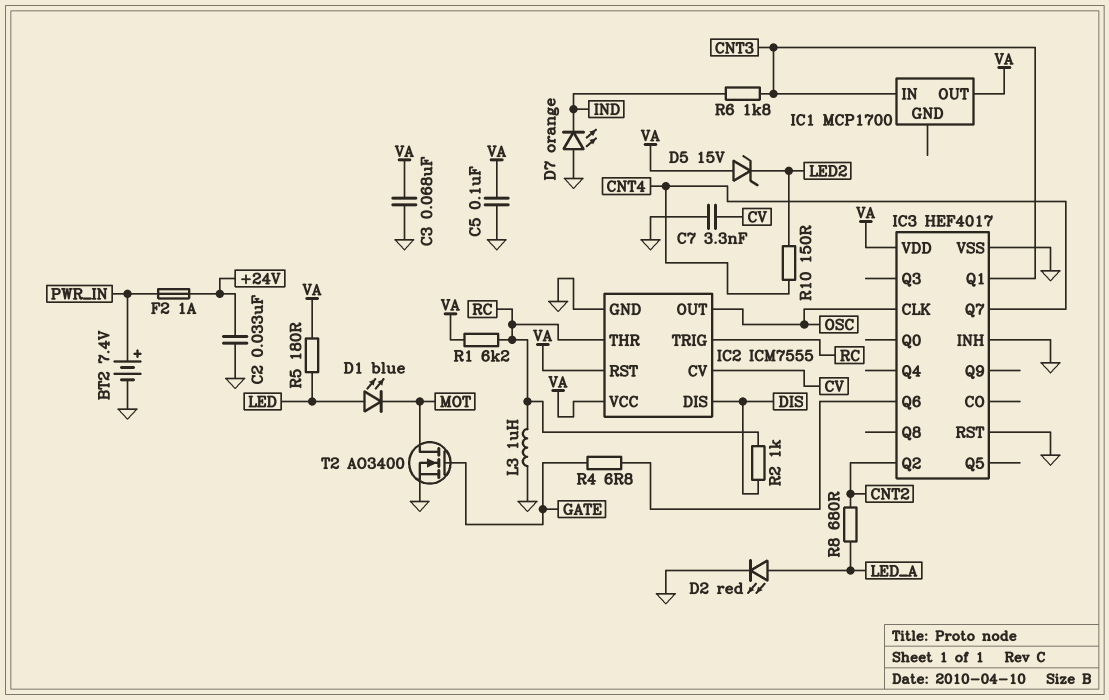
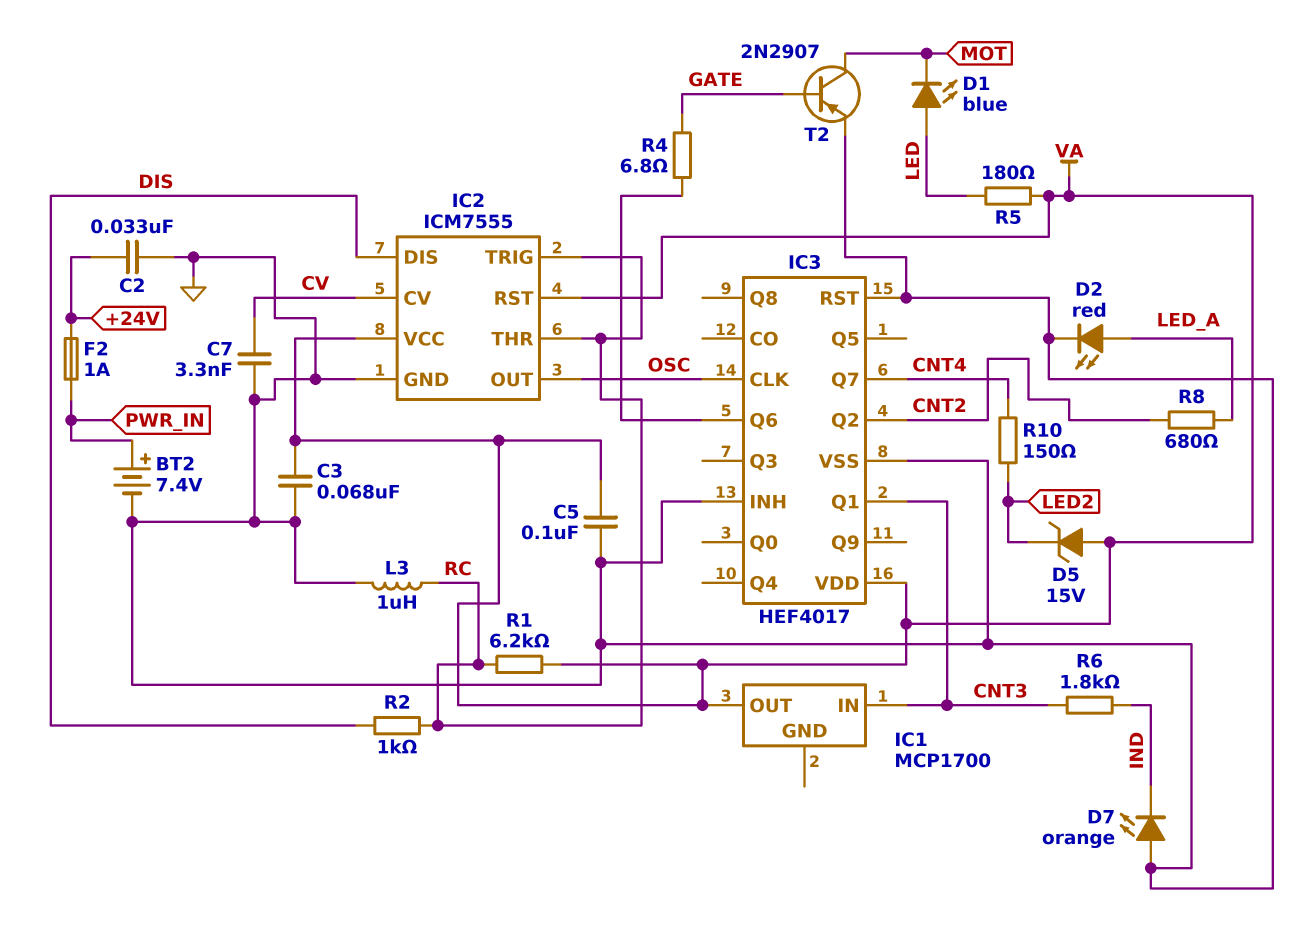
T2: NMOS AO3400 (G GATE, D MOT, S GND) -> PNP 2N2907 (B GATE, C MOT, E GND)

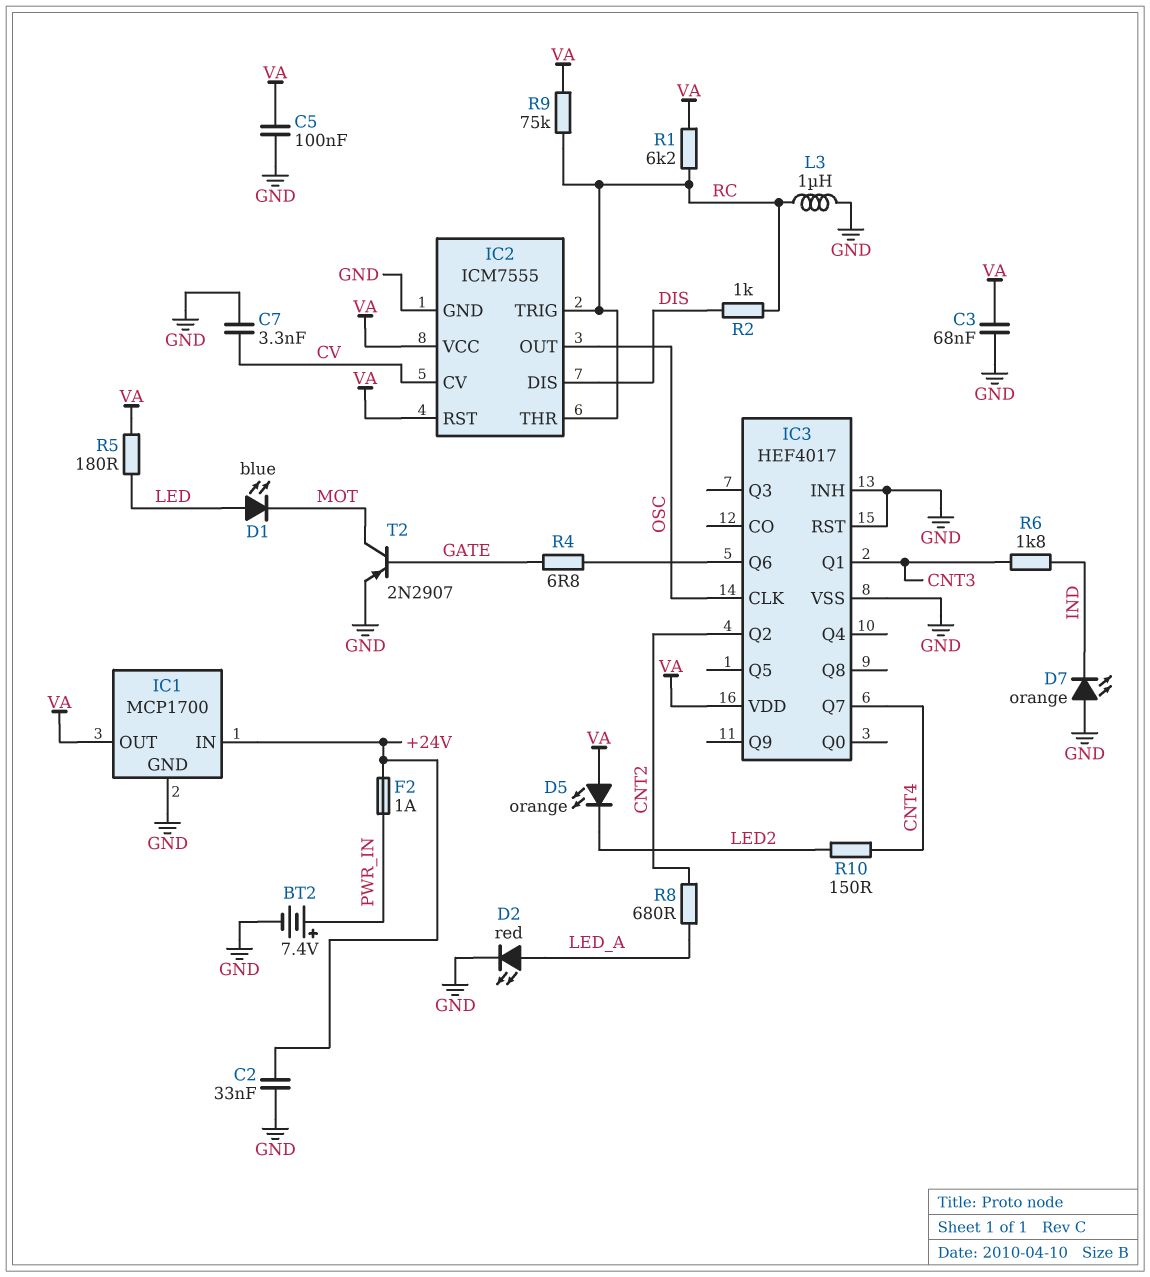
D5: zener 15V (A VA, K LED2) -> LED orange (A VA, K LED2)
IC1 pin GND: none -> GND
IC1 pin IN: CNT3 -> +24V
R9: none -> 75k (RC, VA)

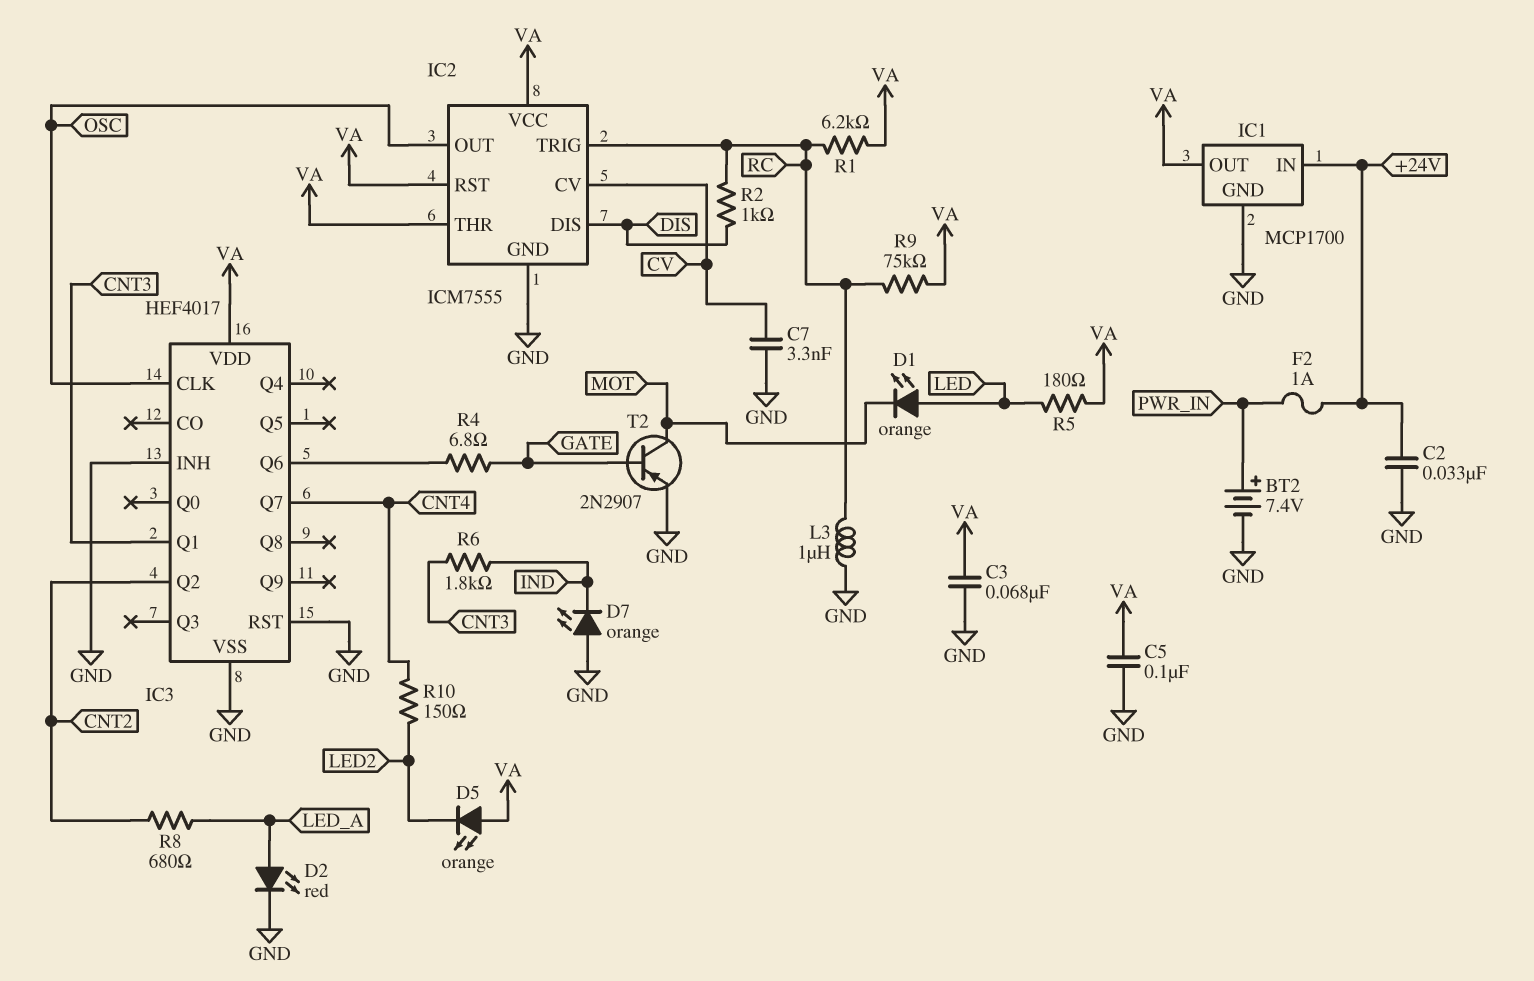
D1: LED blue (A LED, K MOT) -> LED orange (A LED, K MOT)
IC2 pin THR: RC -> VA

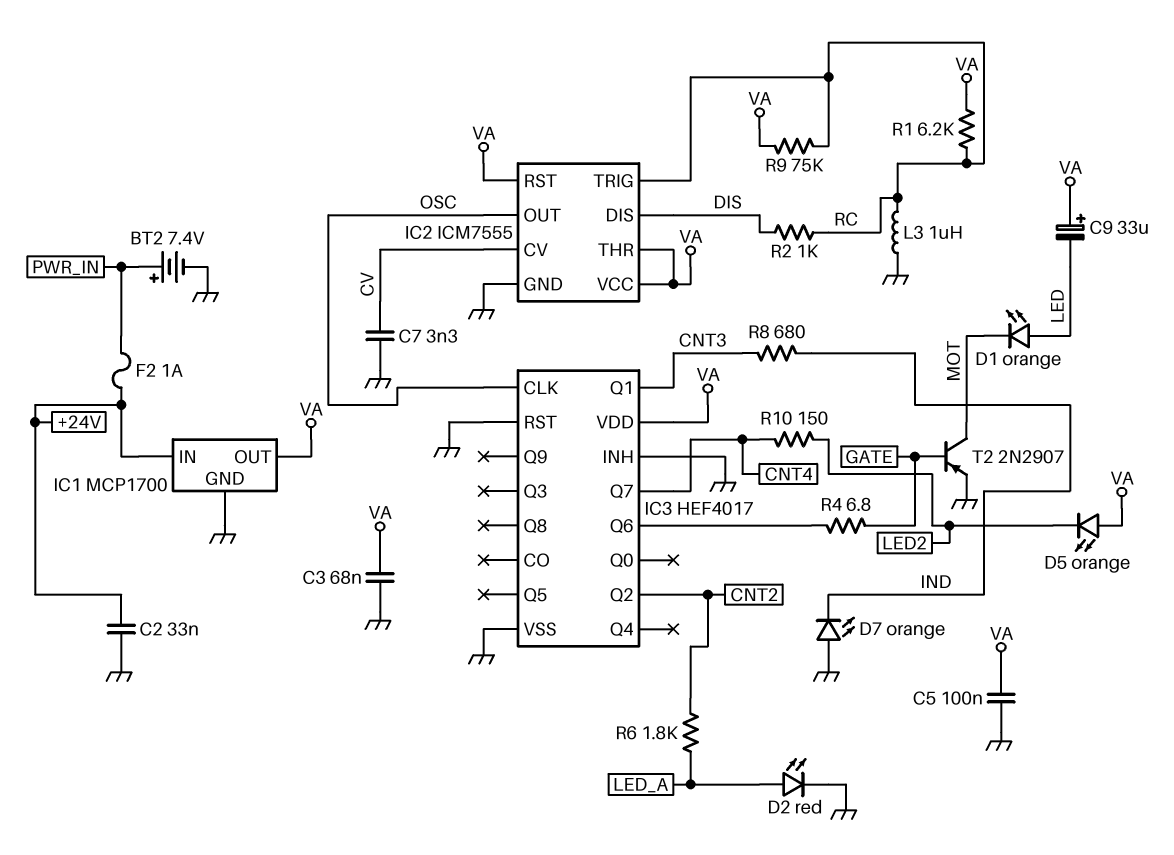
C9: none -> 33uF (plus VA, minus LED)
R5: 180 (LED, VA) -> none
R6: 1.8k (CNT3, IND) -> 1.8k (CNT2, LED_A)
R8: 680 (CNT2, LED_A) -> 680 (CNT3, IND)

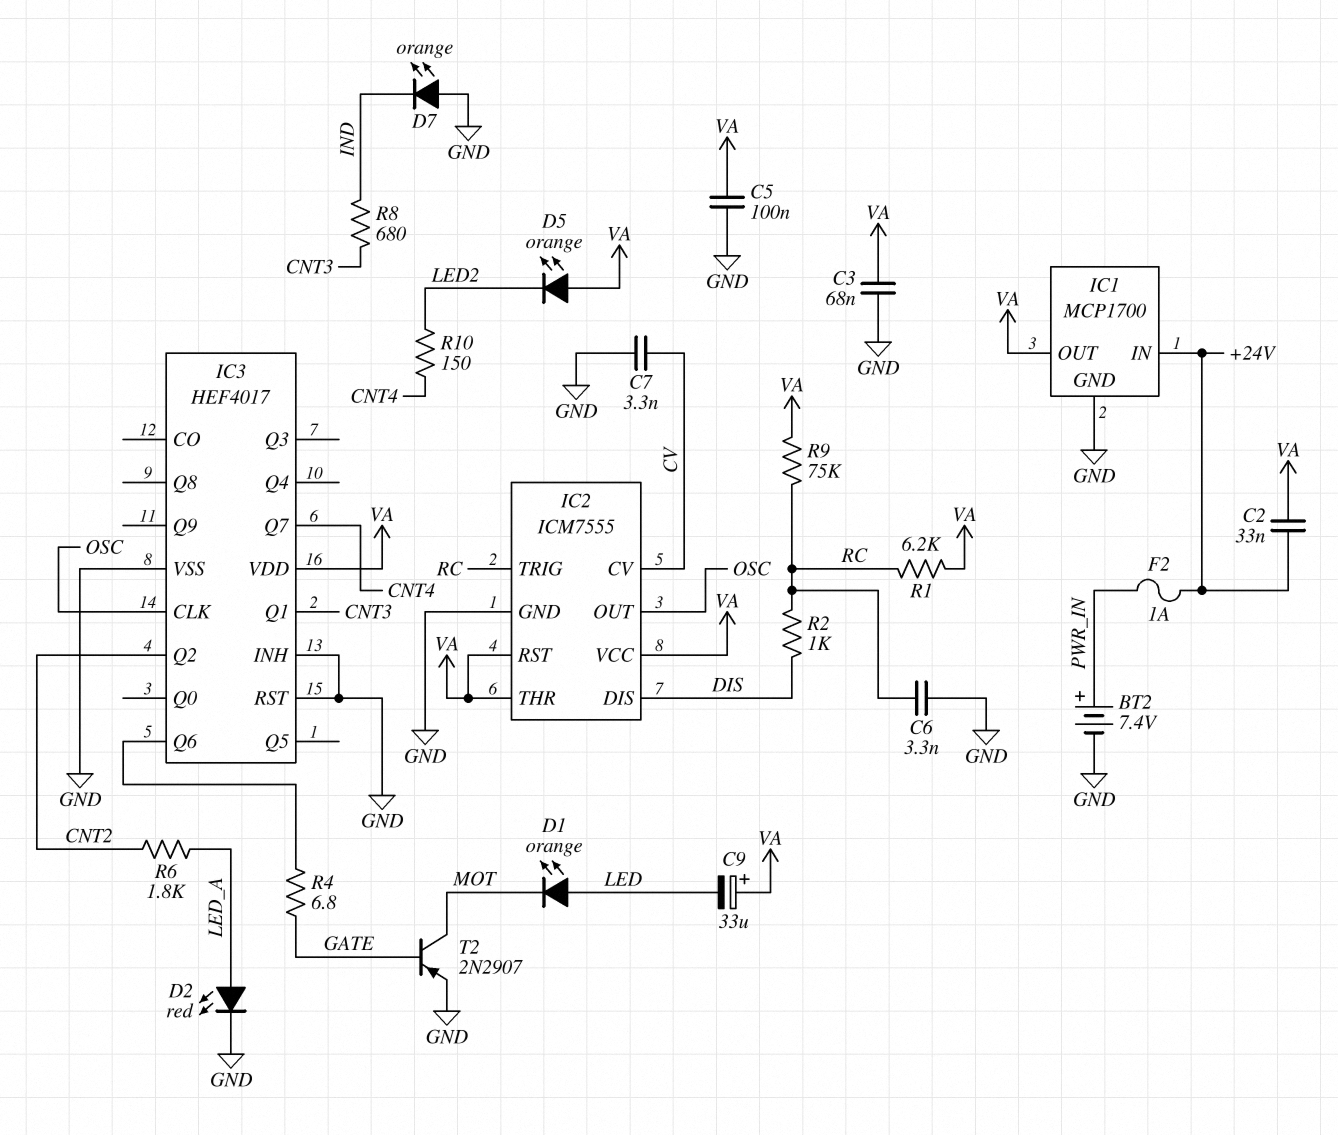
C2: 33nF (+24V, GND) -> 33nF (+24V, VA)
C6: none -> 3.3nF (GND, RC)
L3: 1uH (GND, RC) -> none

